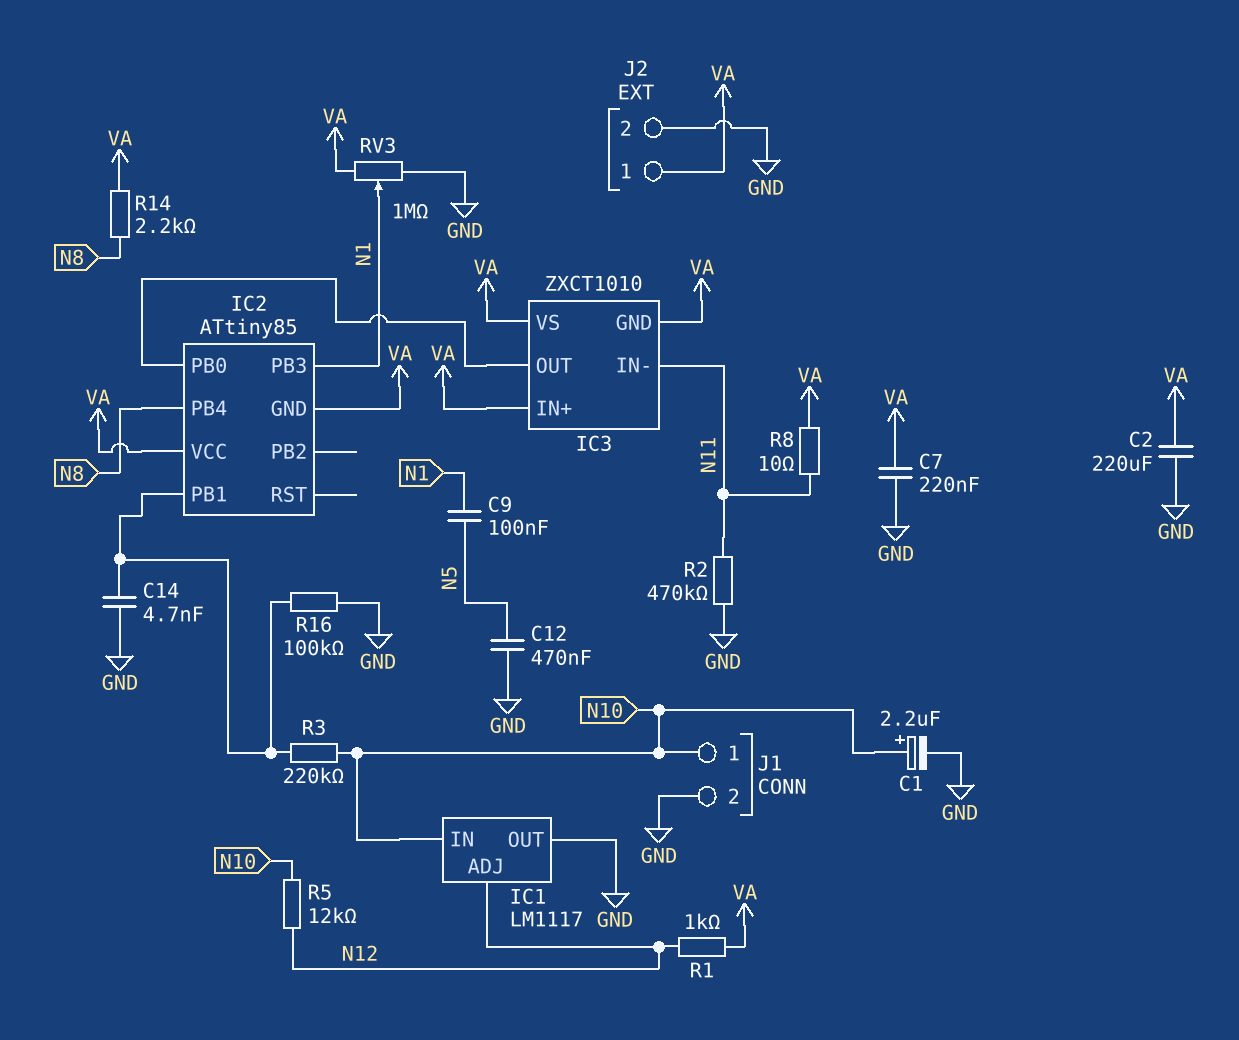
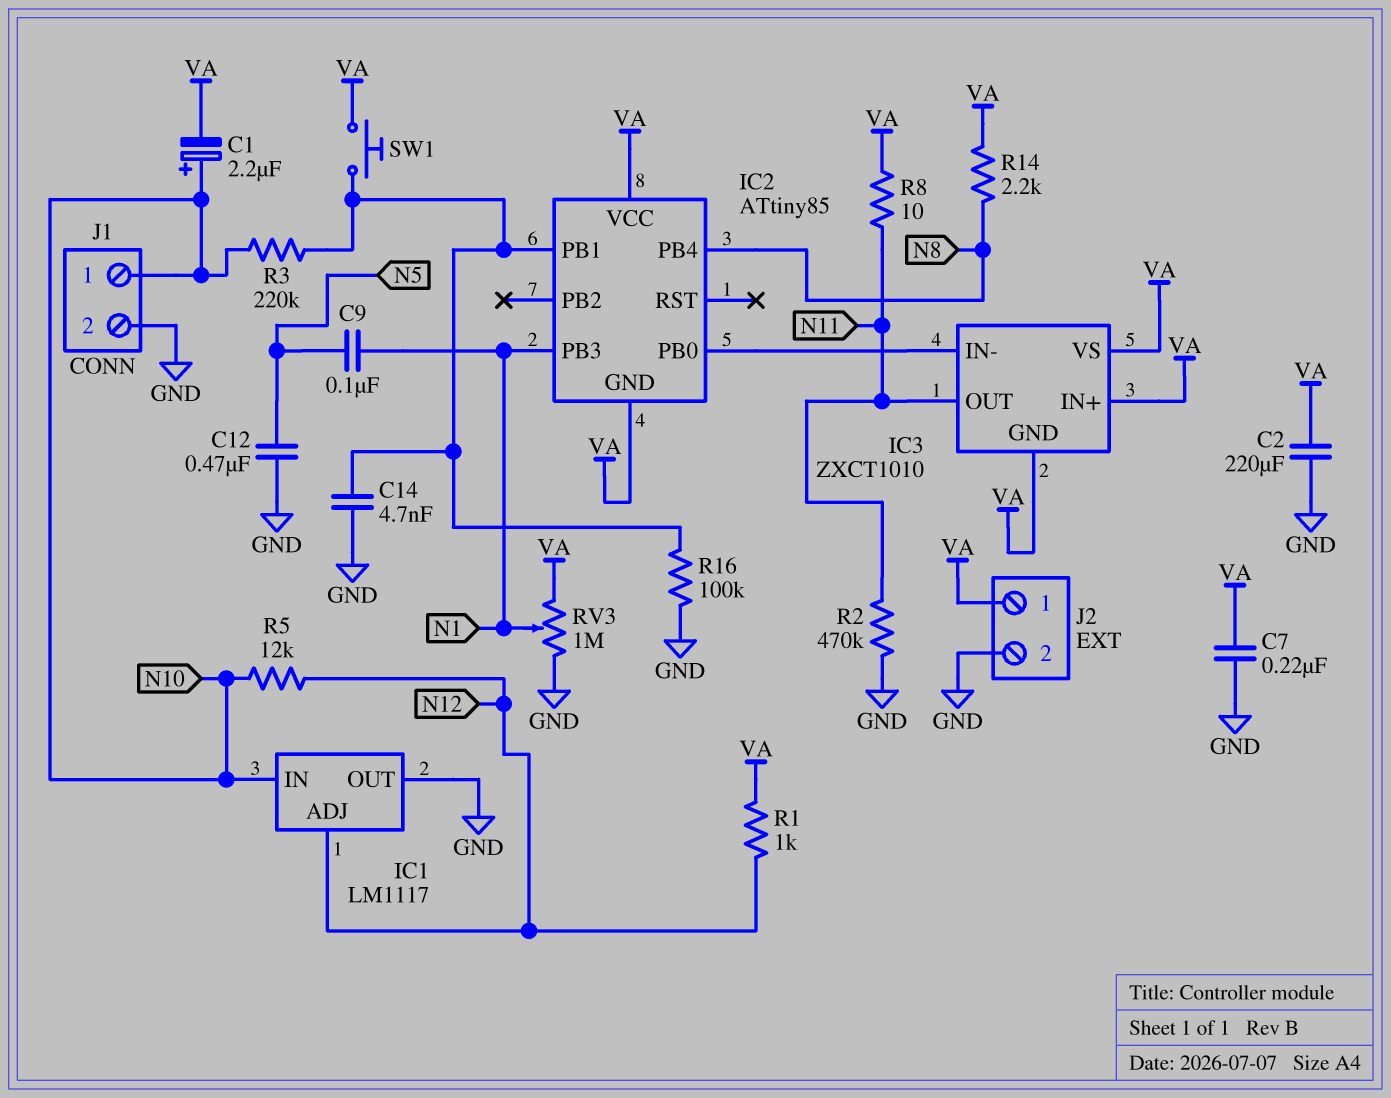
C1: 2.2uF (plus N10, minus GND) -> 2.2uF (plus N10, minus VA)
IC3 pin IN-: N11 -> IC2/PB0
IC3 pin OUT: IC2/PB0 -> N11
SW1: none -> button (IC2/PB1, VA)

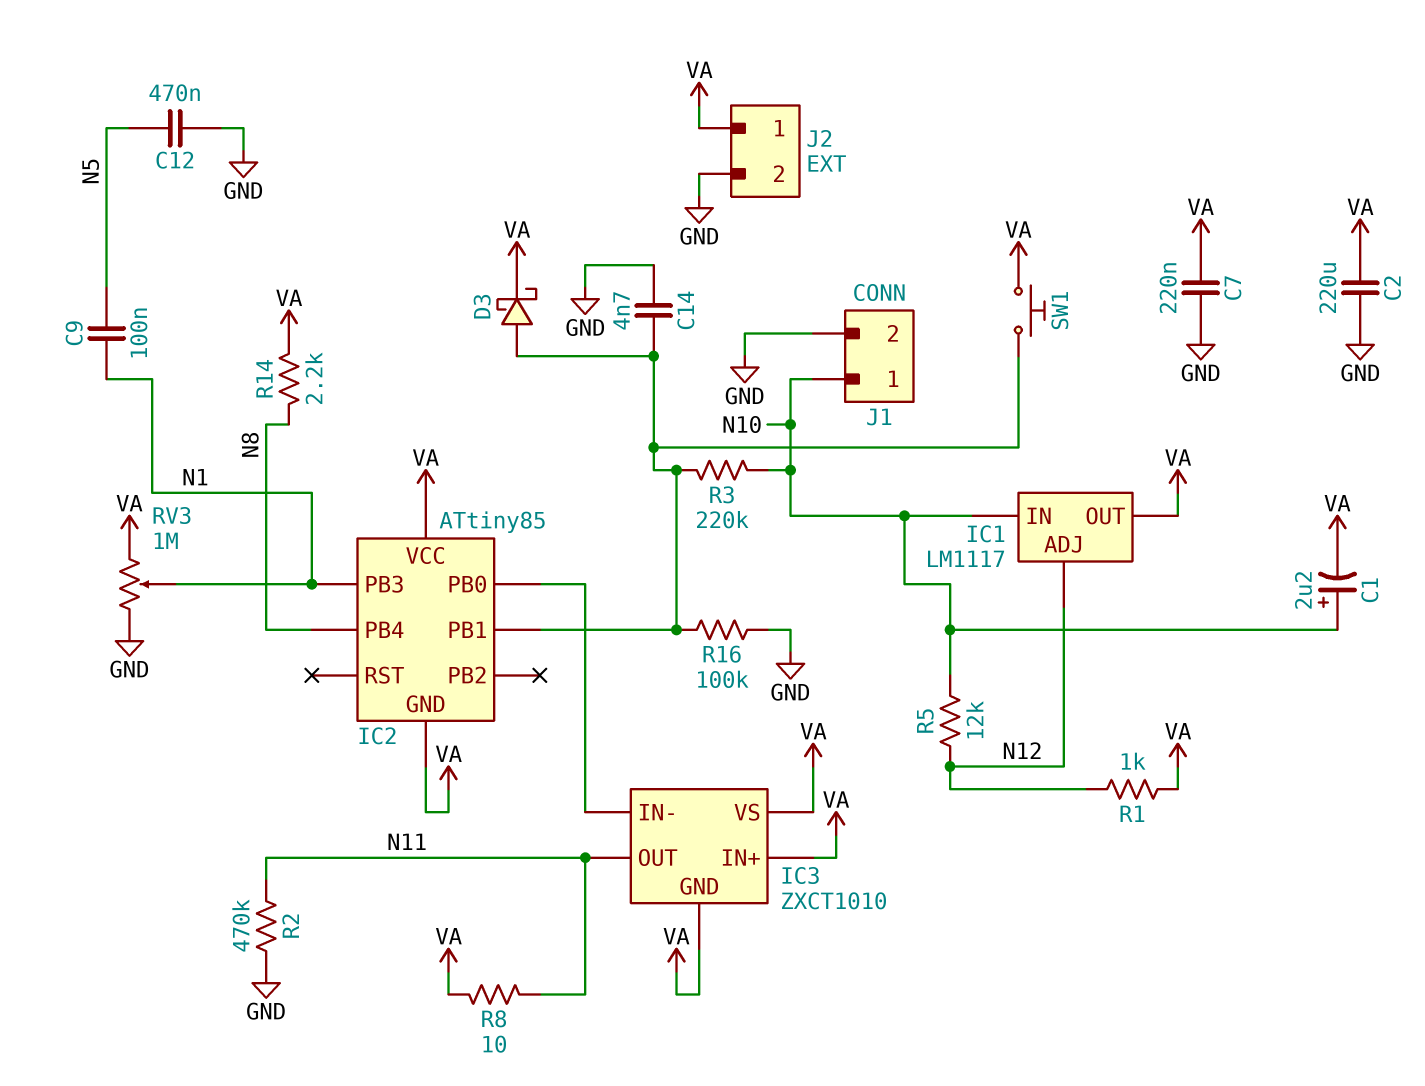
D3: none -> schottky (A IC2/PB1, K VA)
IC1 pin OUT: GND -> VA

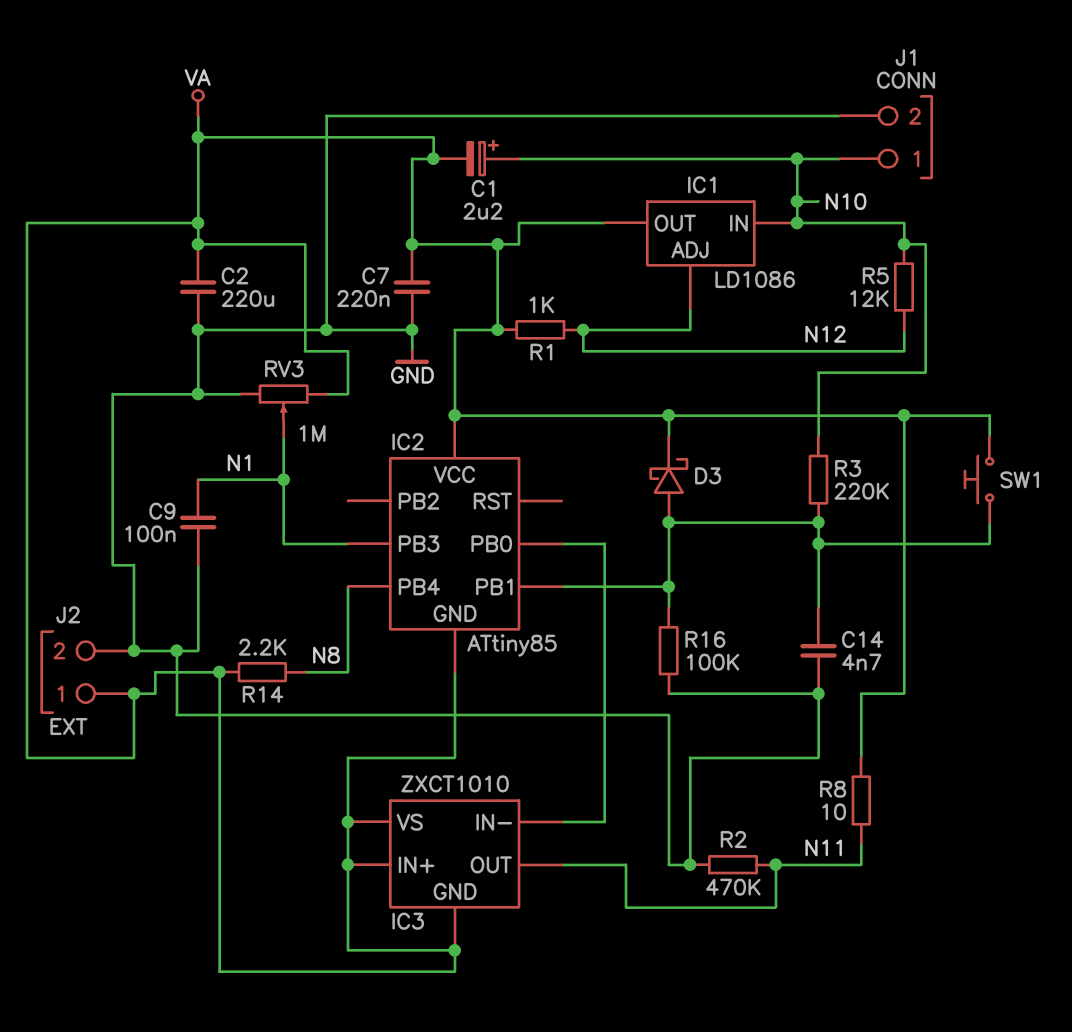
C9: 100nF (N1, N5) -> 100nF (GND, N1)
C12: 470nF (GND, N5) -> none
IC1: LM1117 -> LD1086

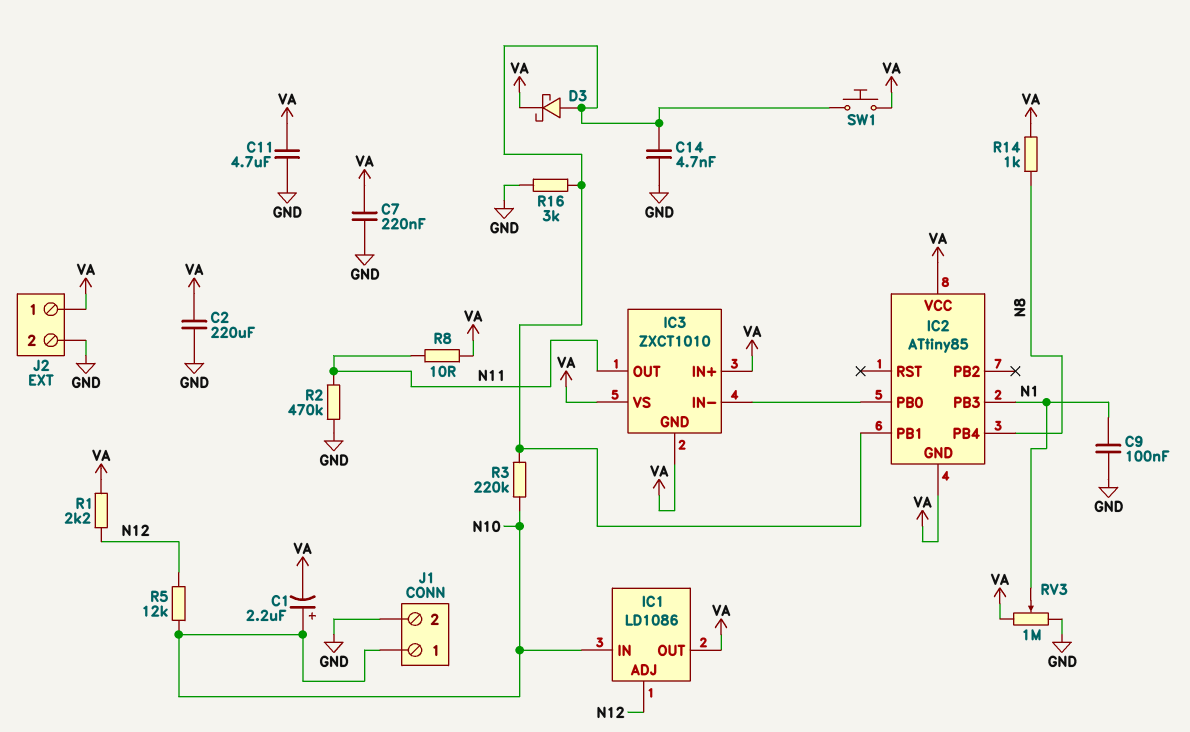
C11: none -> 4.7uF (GND, VA)
R1: 1k (N12, VA) -> 2.2k (N12, VA)
R14: 2.2k (N8, VA) -> 1k (N8, VA)
R16: 100k (GND, IC2/PB1) -> 3k (GND, IC2/PB1)

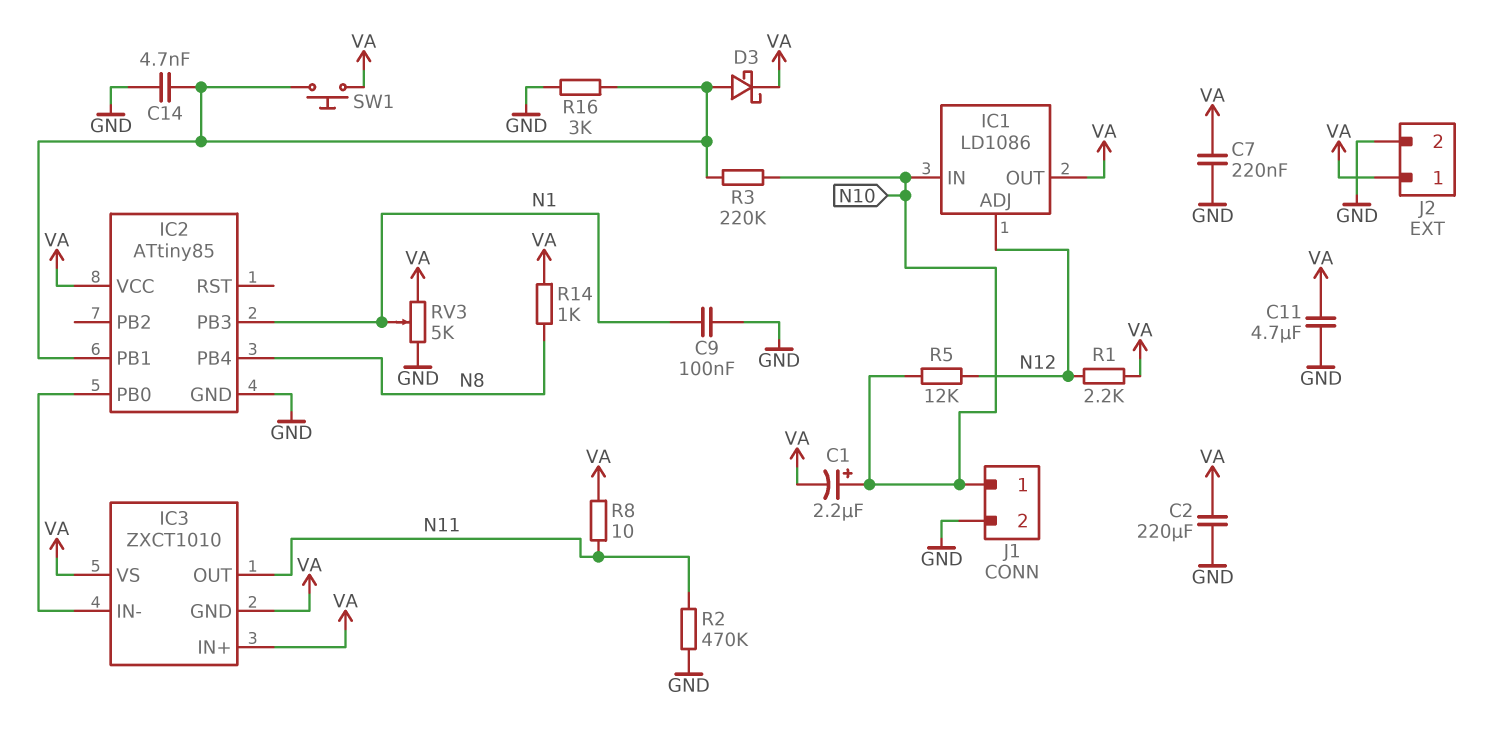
IC2 pin GND: VA -> GND
RV3: 1M (GND, VA, wiper N1) -> 5k (GND, VA, wiper N1)

